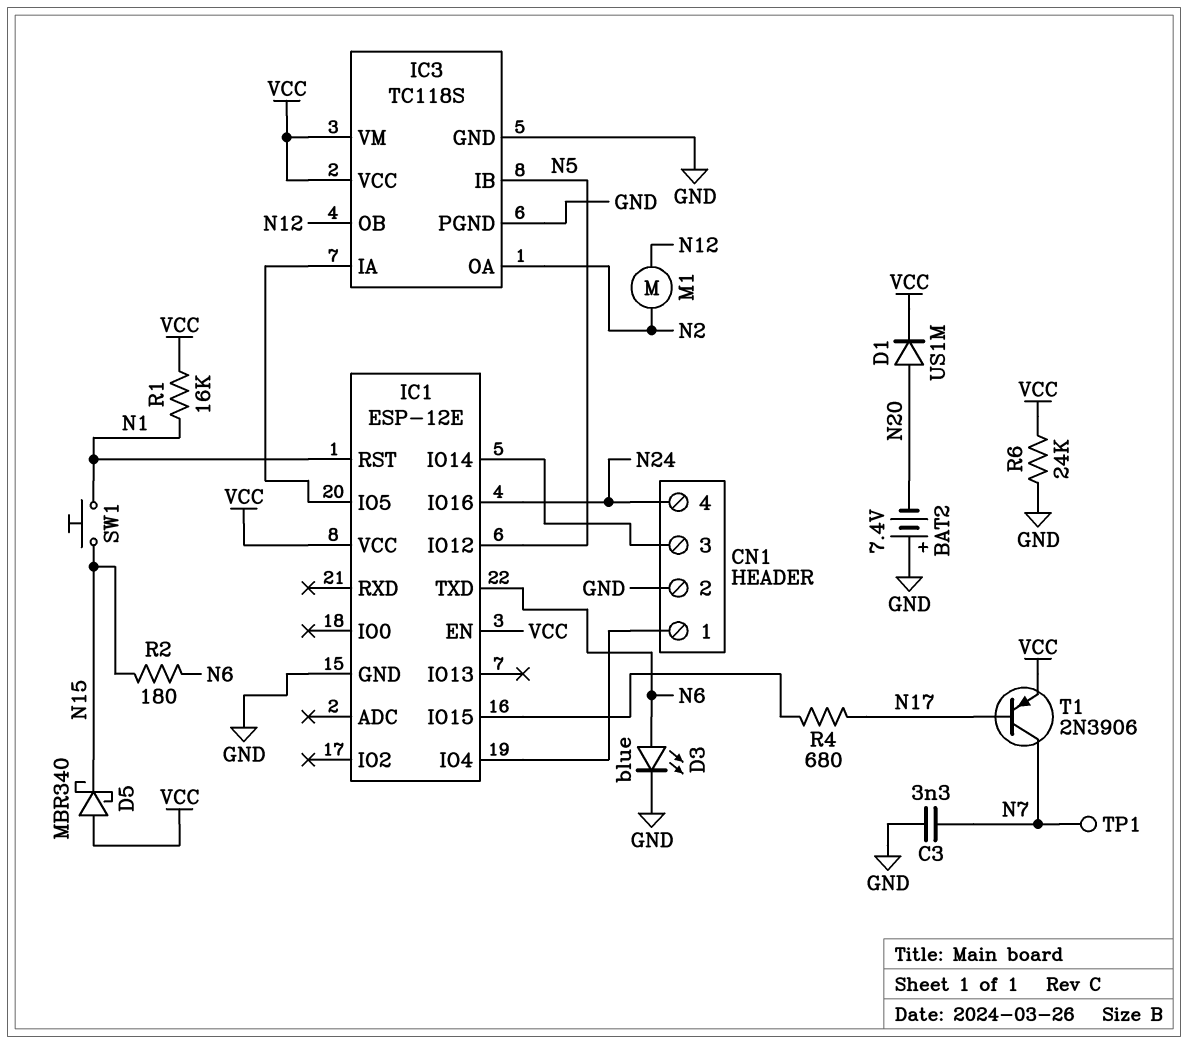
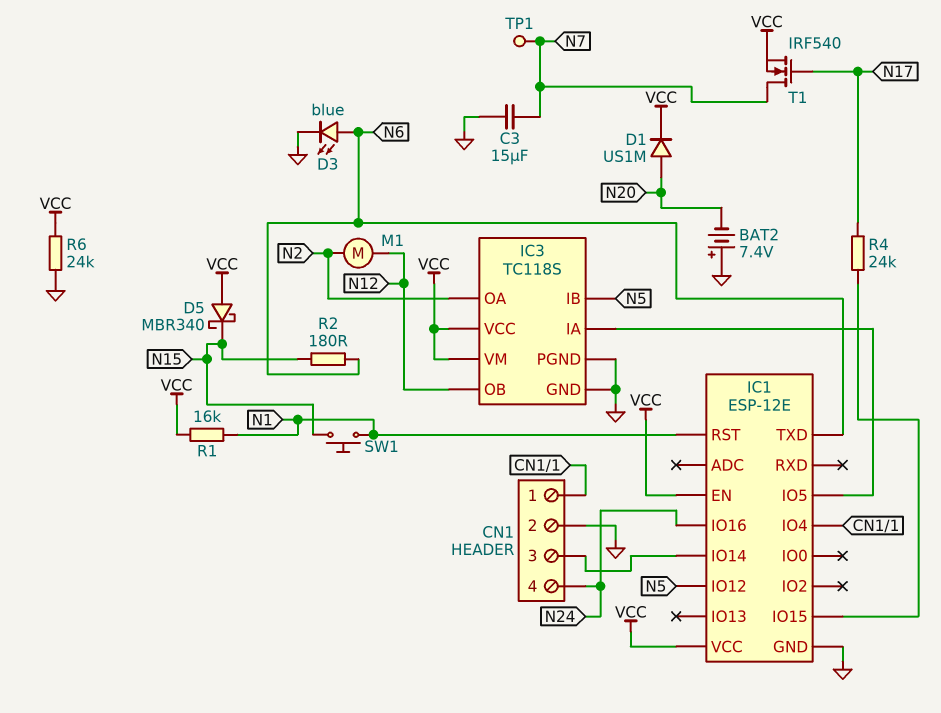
C3: 3.3nF (GND, N7) -> 15uF (GND, N7)
R4: 680 (IC1/IO15, N17) -> 24k (IC1/IO15, N17)
T1: PNP 2N3906 (B N17, C N7, E VCC) -> NMOS IRF540 (G N17, D N7, S VCC)

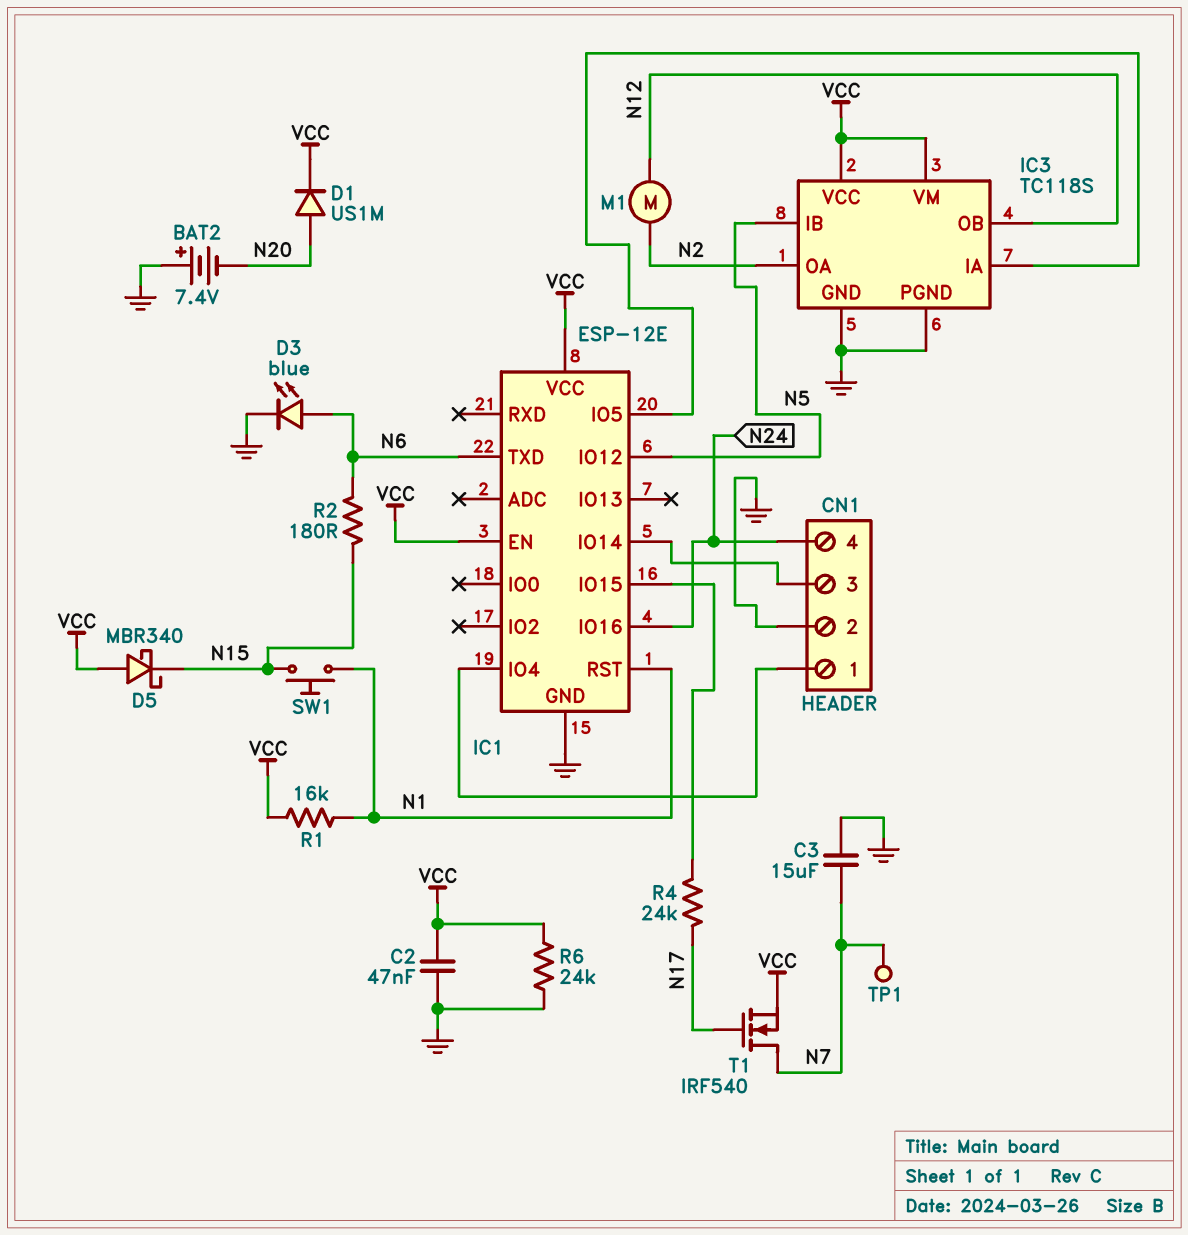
C2: none -> 47nF (GND, VCC)

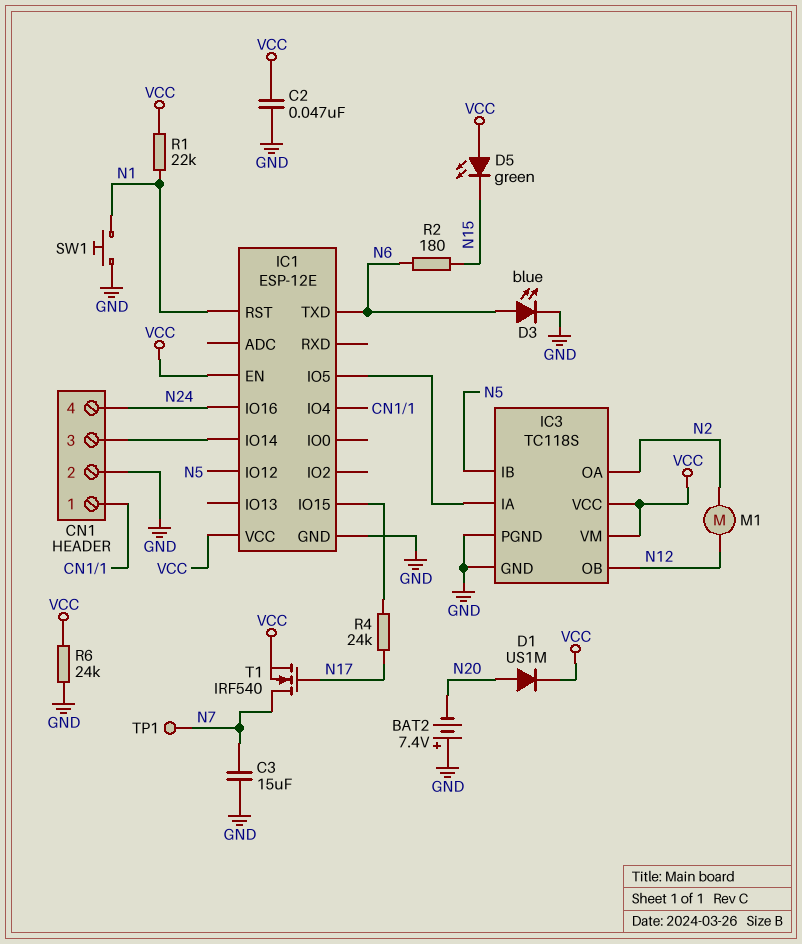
D5: schottky MBR340 (A VCC, K N15) -> LED green (A VCC, K N15)
R1: 16k (N1, VCC) -> 22k (N1, VCC)
SW1: button (N1, N15) -> button (GND, N1)

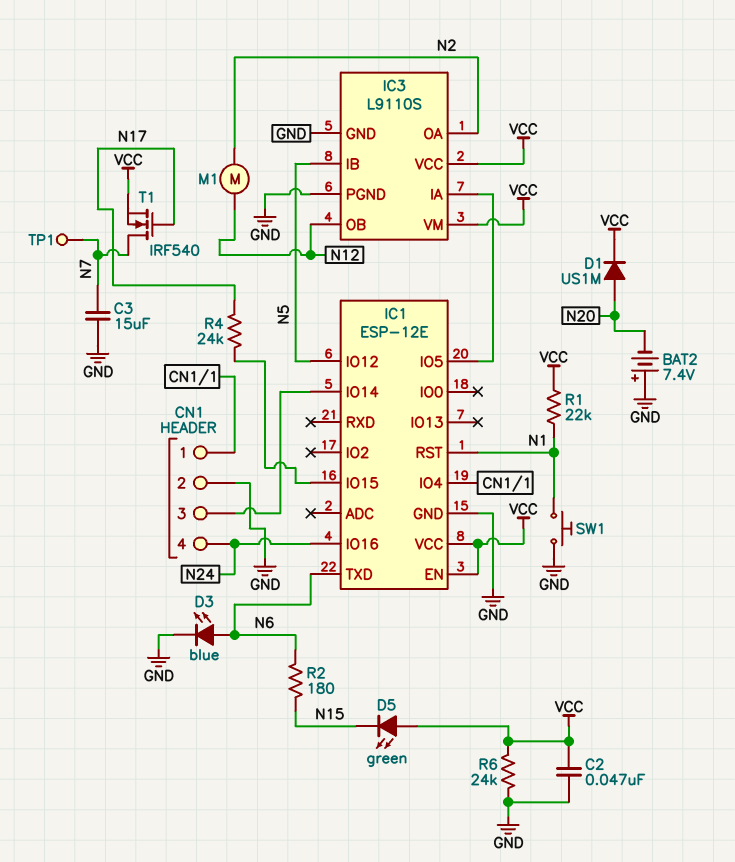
IC3: TC118S -> L9110S

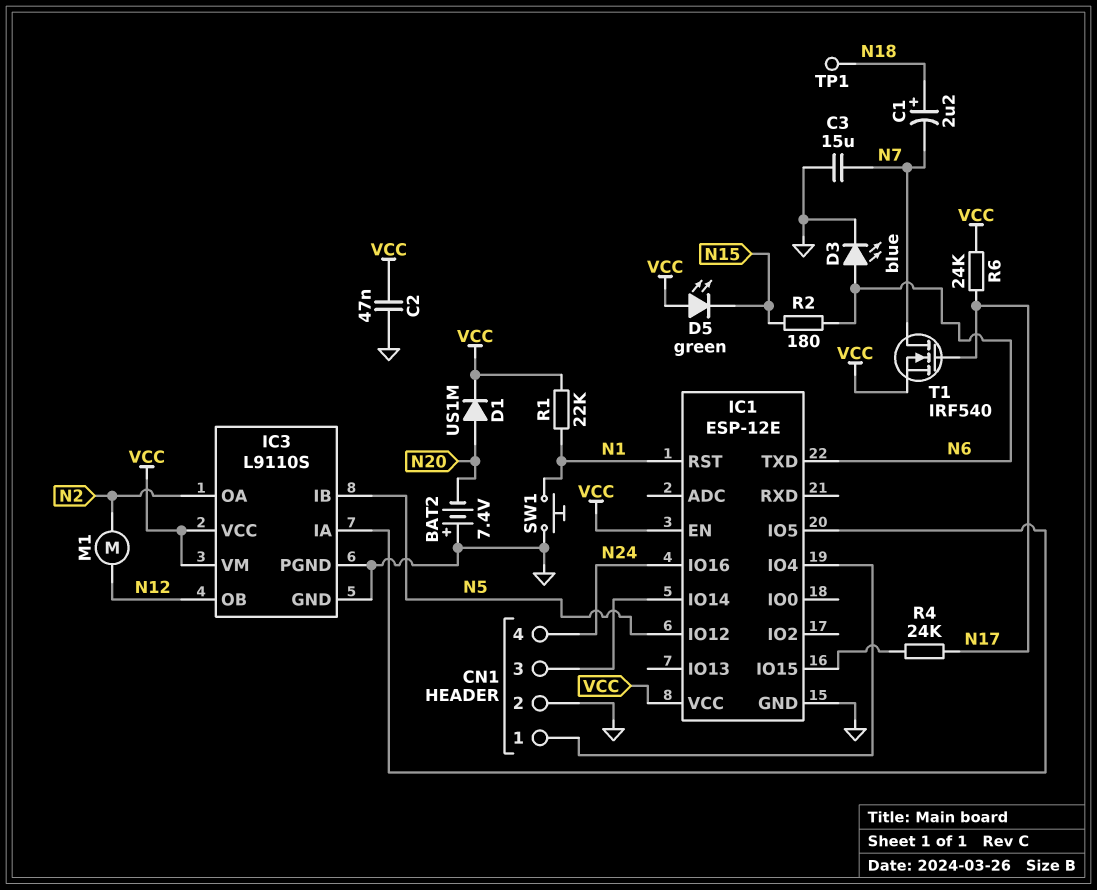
C1: none -> 2.2uF (plus N18, minus N7)
R6: 24k (GND, VCC) -> 24k (N17, VCC)
TP1: test point (N7) -> test point (N18)

